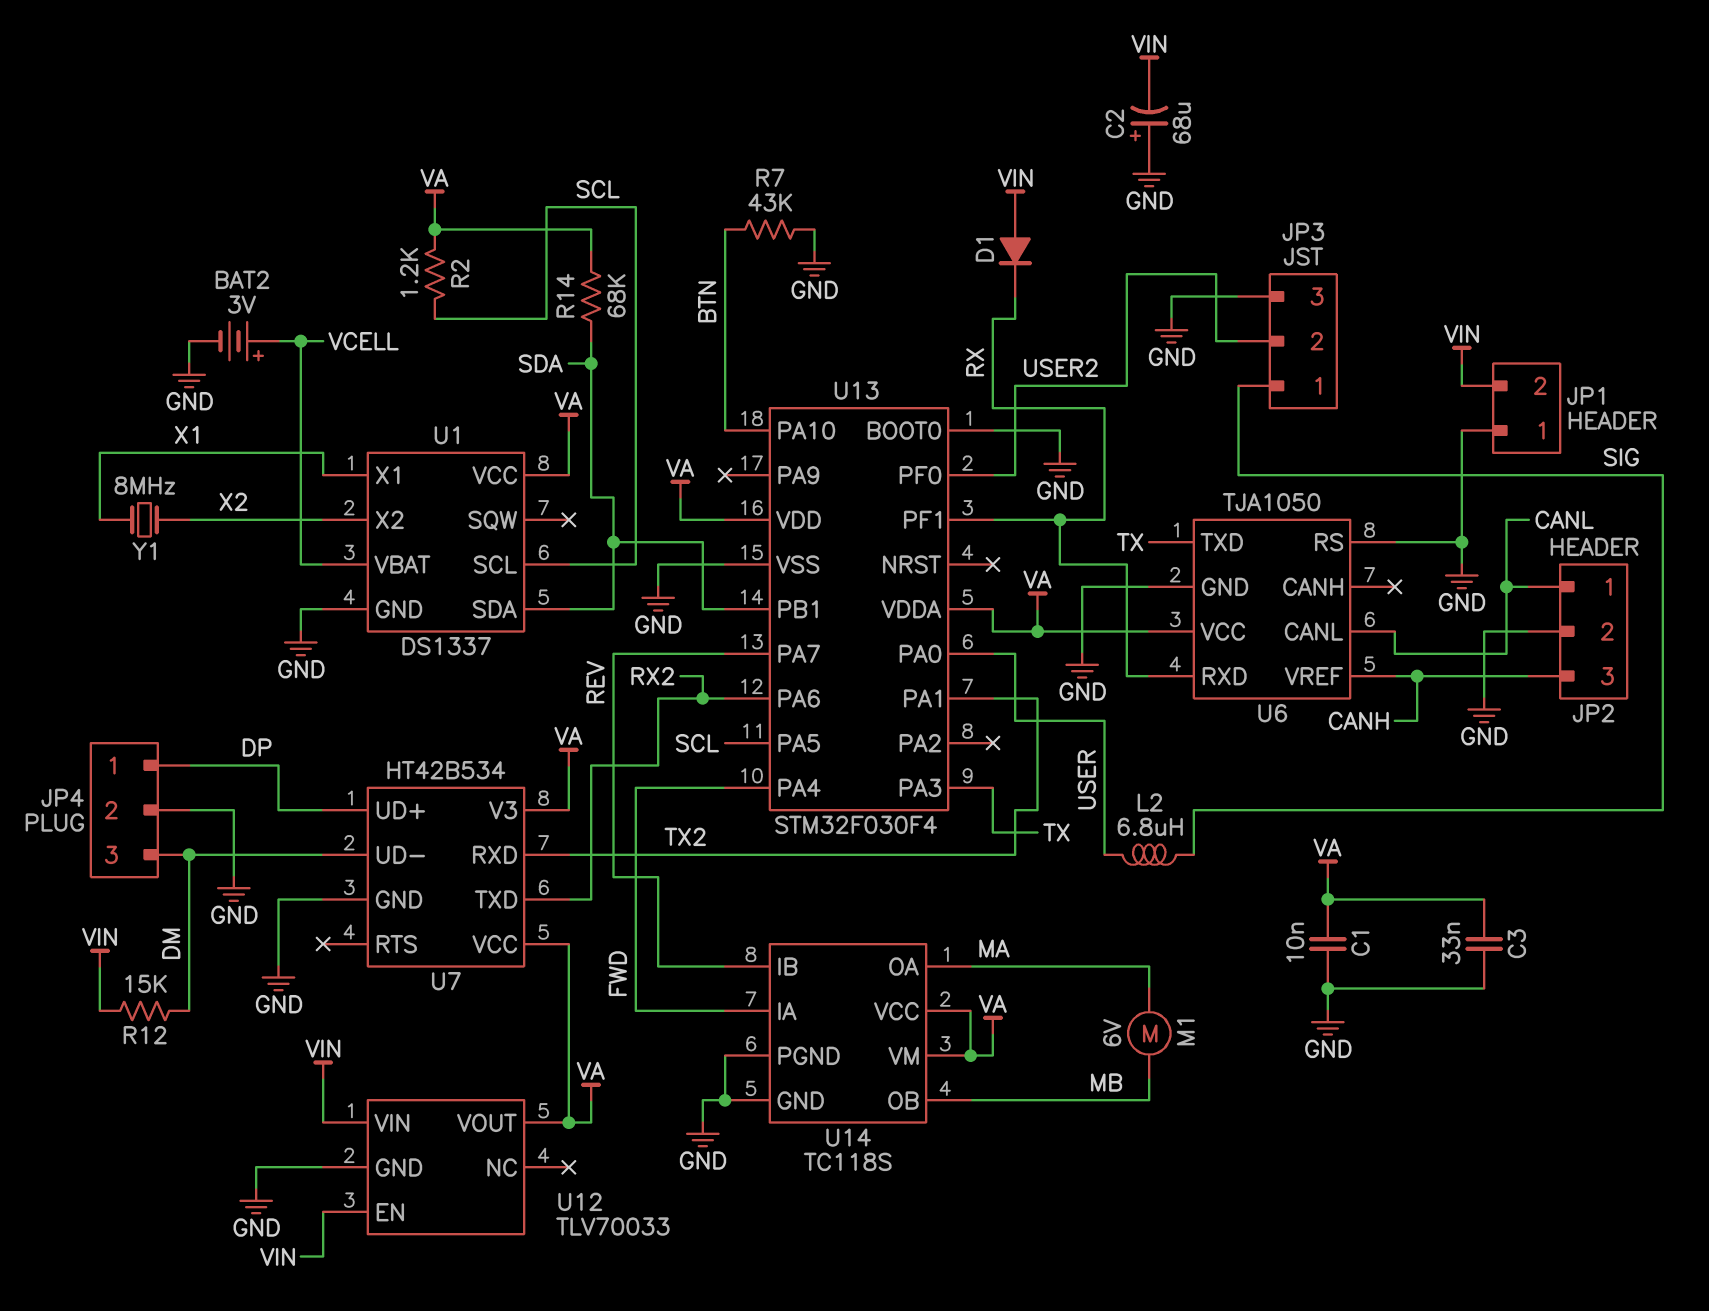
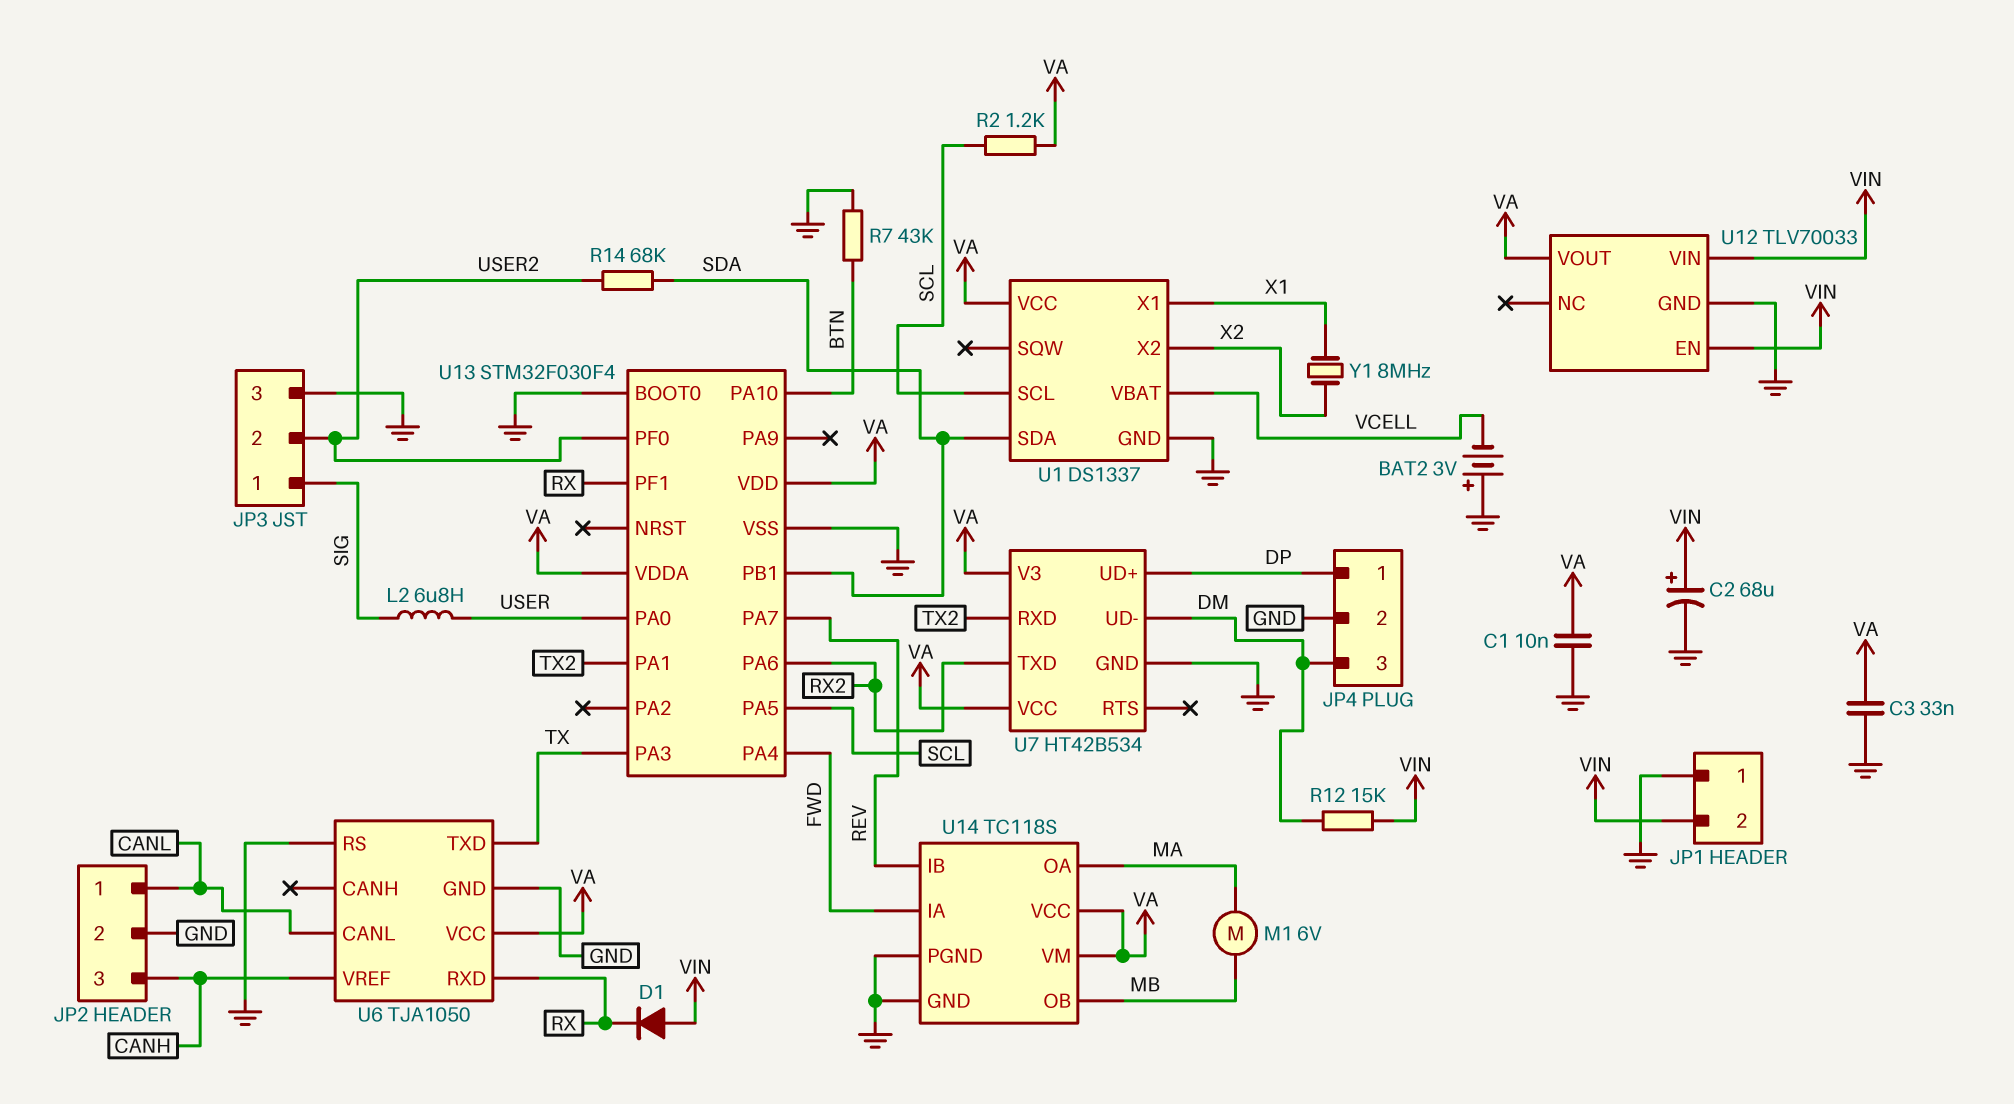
BAT2: 3V (plus VCELL, minus GND) -> 3V (plus GND, minus VCELL)
C2: 68uF (plus GND, minus VIN) -> 68uF (plus VIN, minus GND)
R14: 68k (SDA, VA) -> 68k (SDA, USER2)

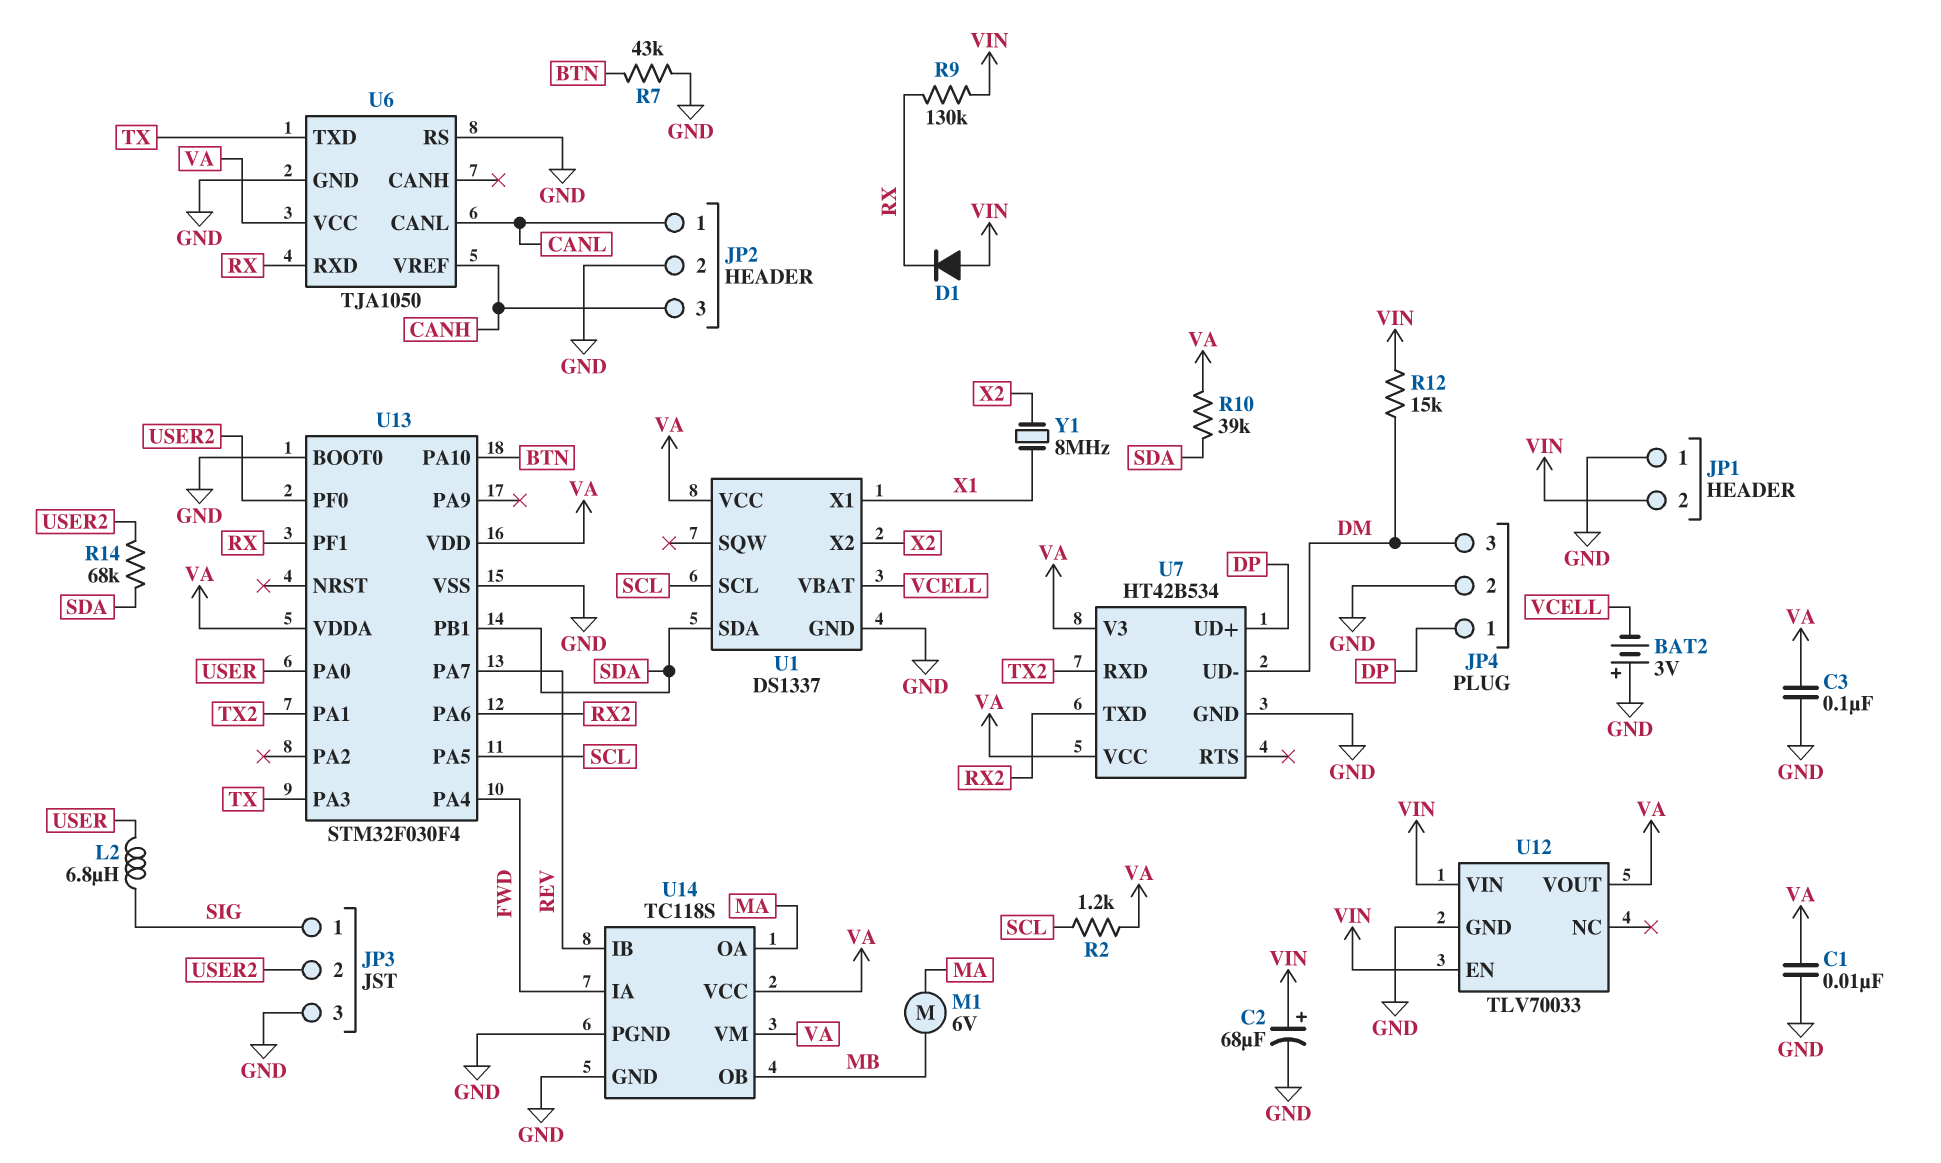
C3: 33nF (GND, VA) -> 100nF (GND, VA)
R9: none -> 130k (RX, VIN)
R10: none -> 39k (SDA, VA)

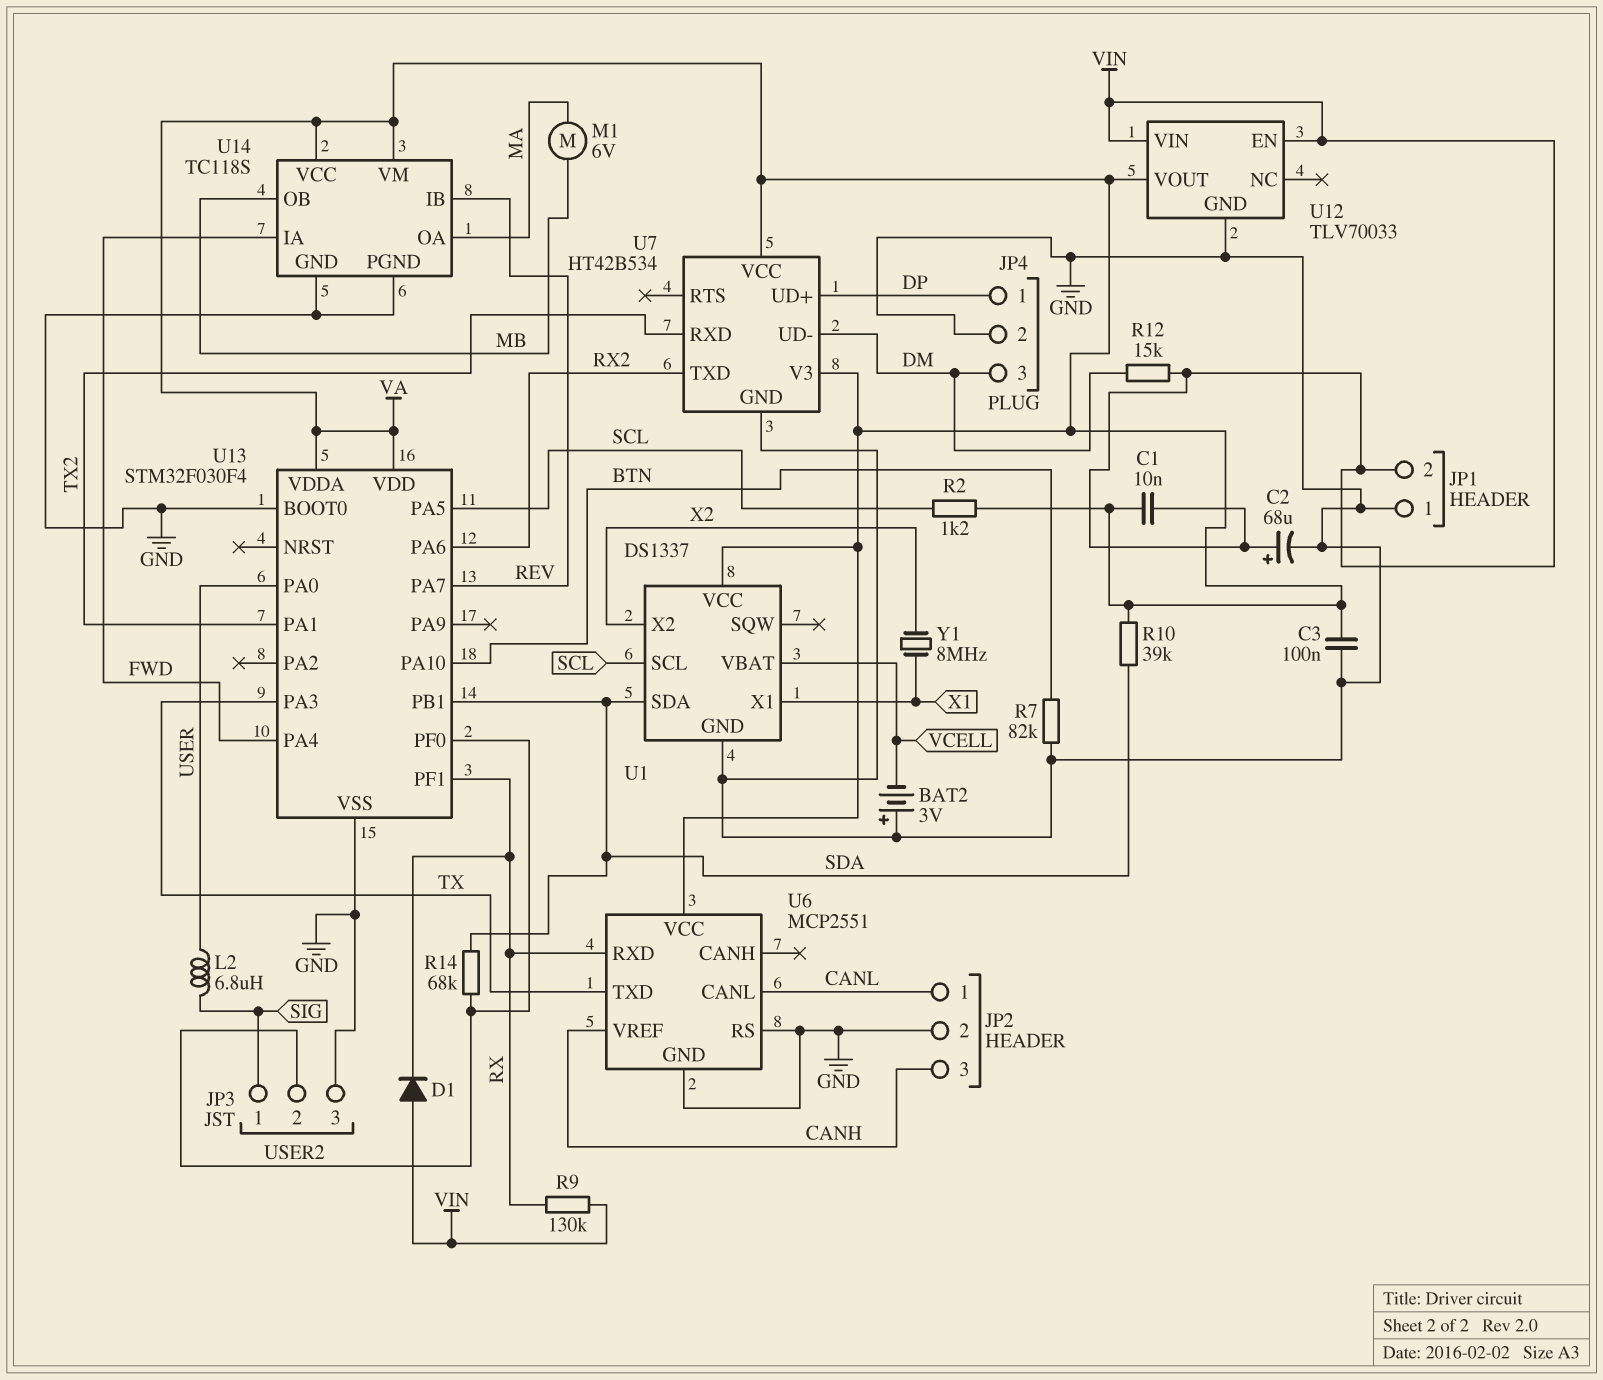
C1: 10nF (GND, VA) -> 10nF (VA, VIN)
R7: 43k (BTN, GND) -> 82k (BTN, GND)
U6: TJA1050 -> MCP2551

